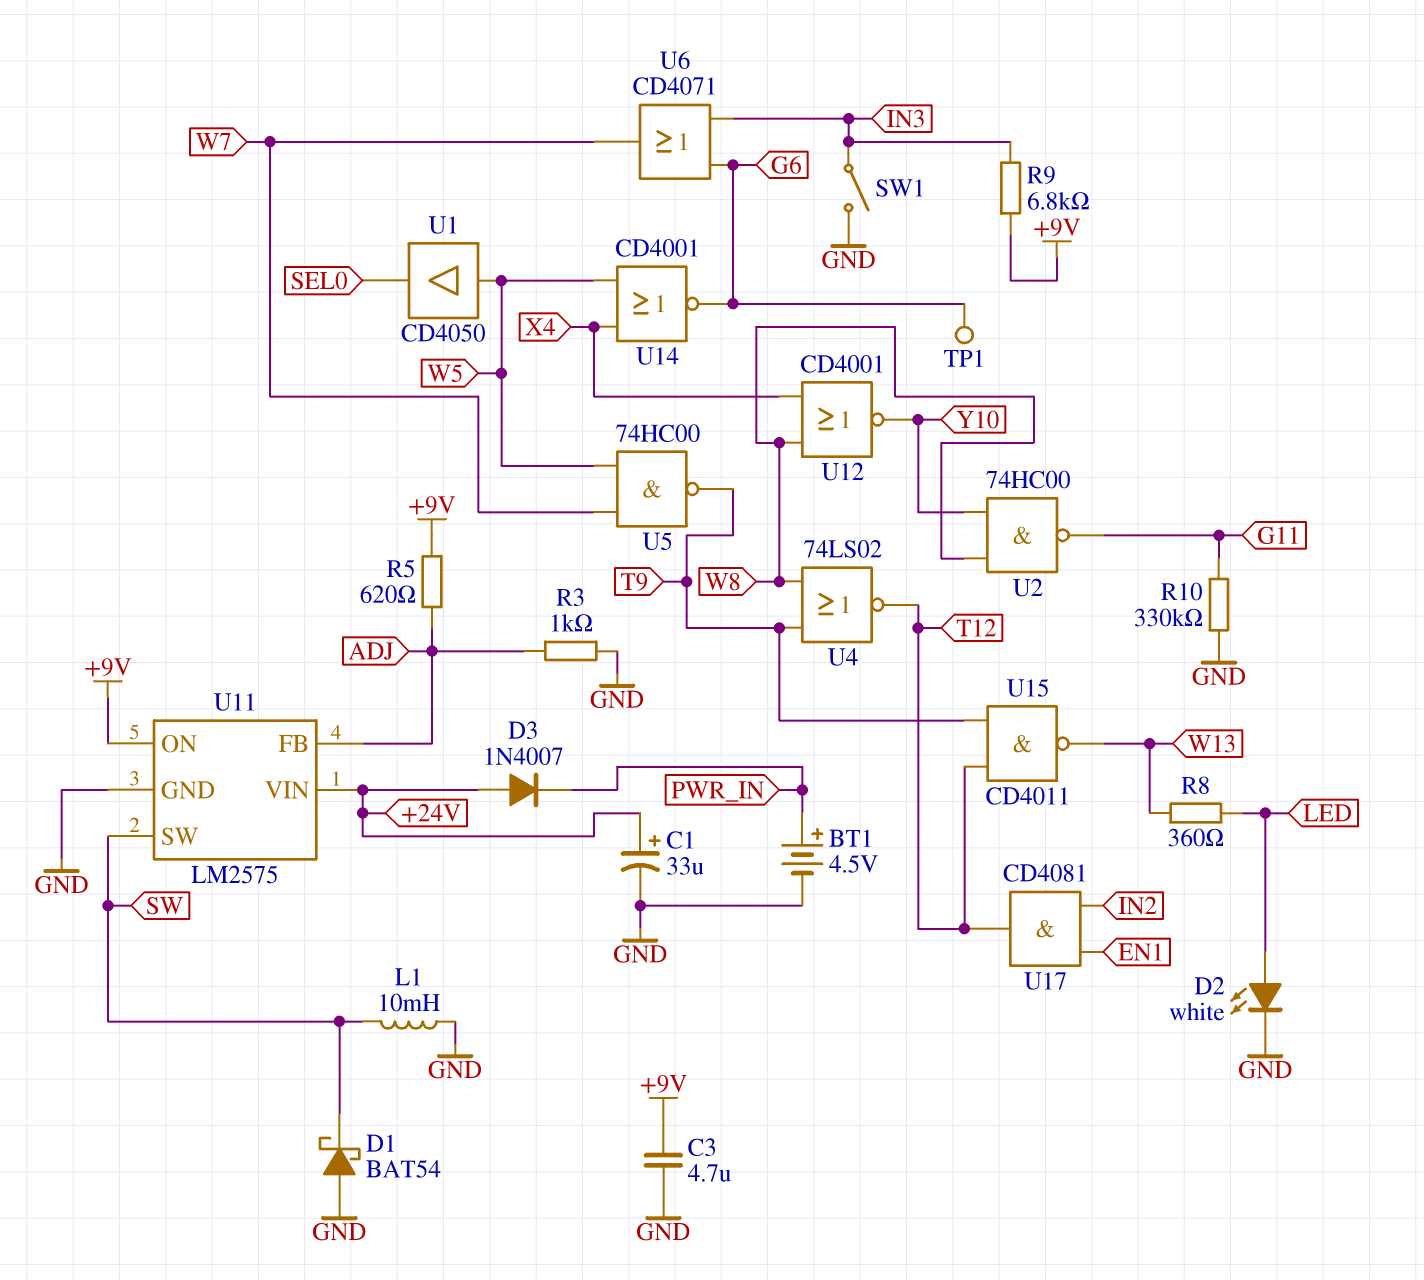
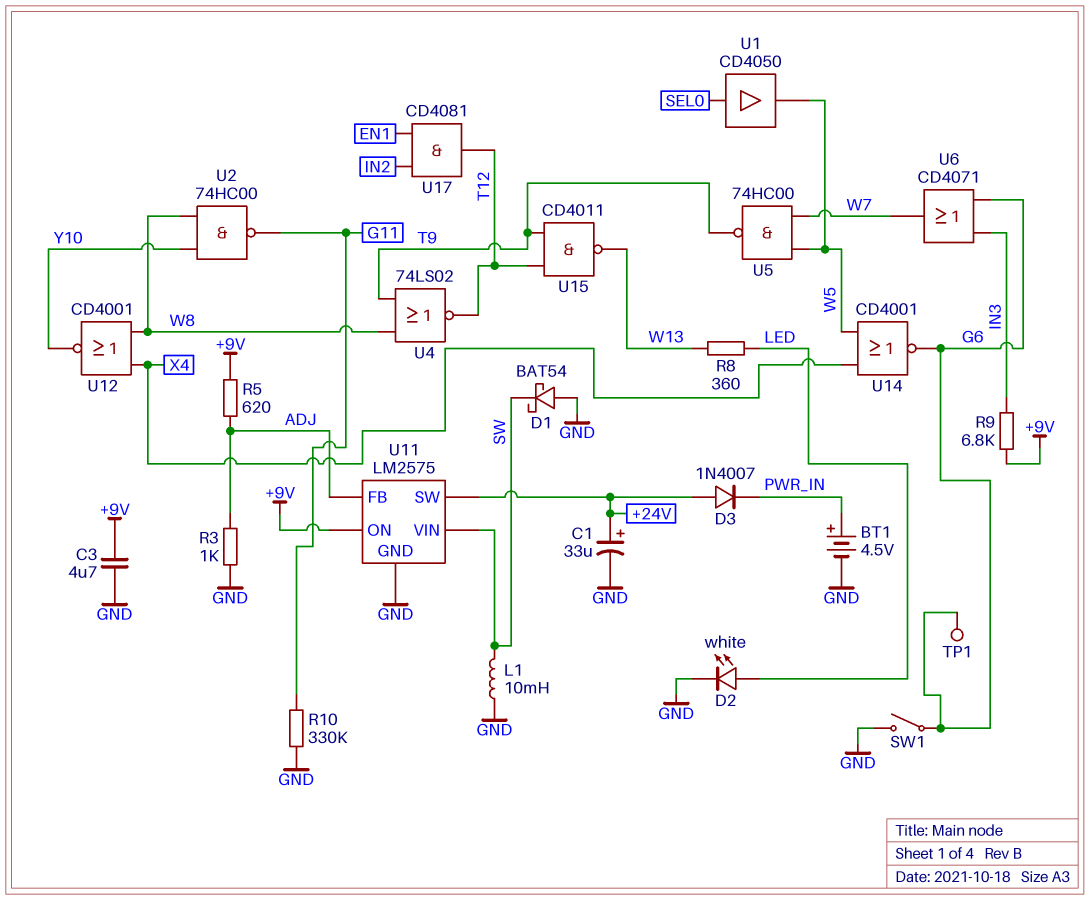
SW1: switch (GND, IN3) -> switch (G6, GND)
U1: buffer CD4050 (in W5, out SEL0) -> buffer CD4050 (in SEL0, out W5)
U11 pin SW: SW -> +24V
U11 pin VIN: +24V -> SW

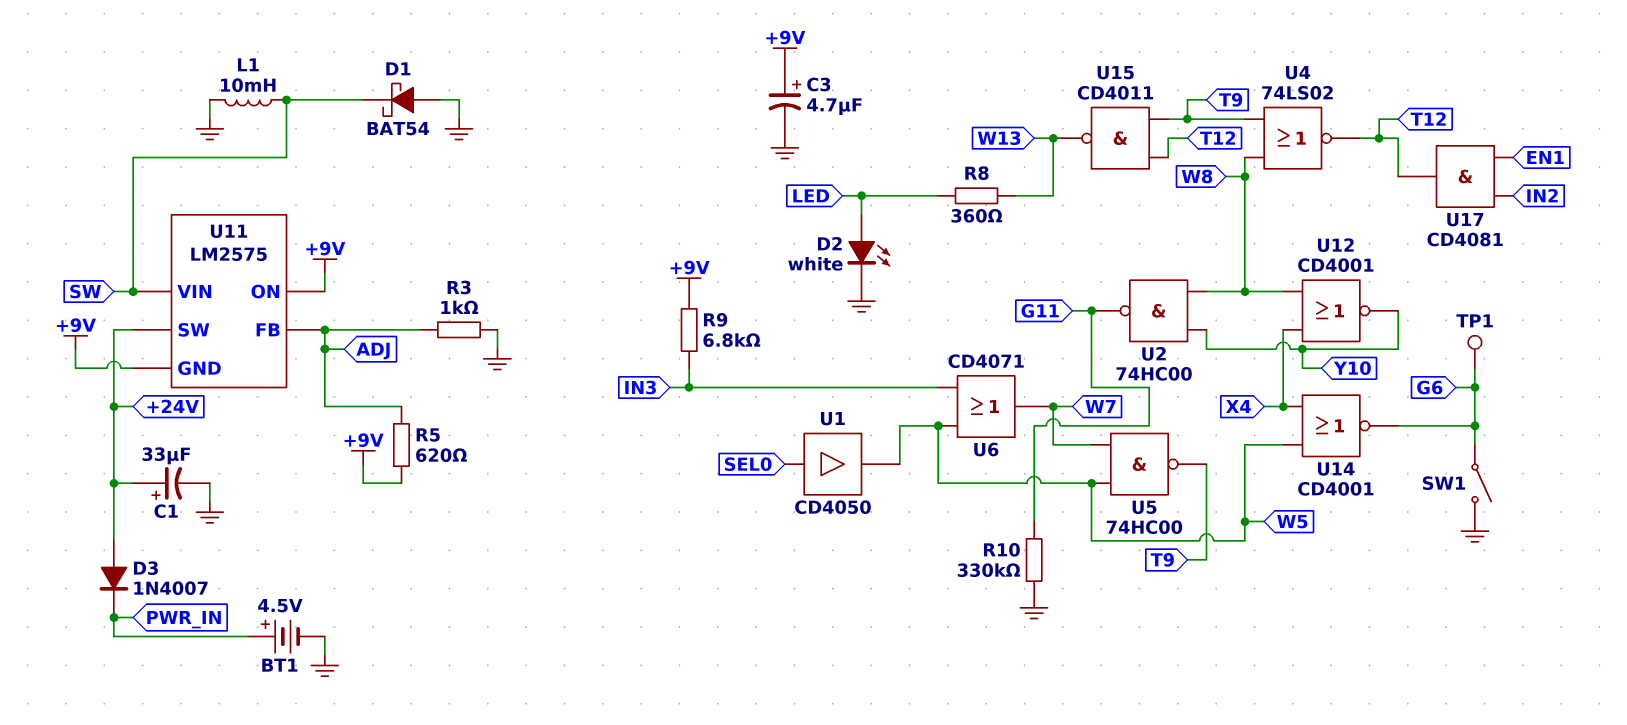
C3: 4.7uF (+9V, GND) -> 4.7uF (plus +9V, minus GND)
U6: OR CD4071 (in G6, in IN3, out W7) -> OR CD4071 (in IN3, in W5, out W7)
U11 pin GND: GND -> +9V

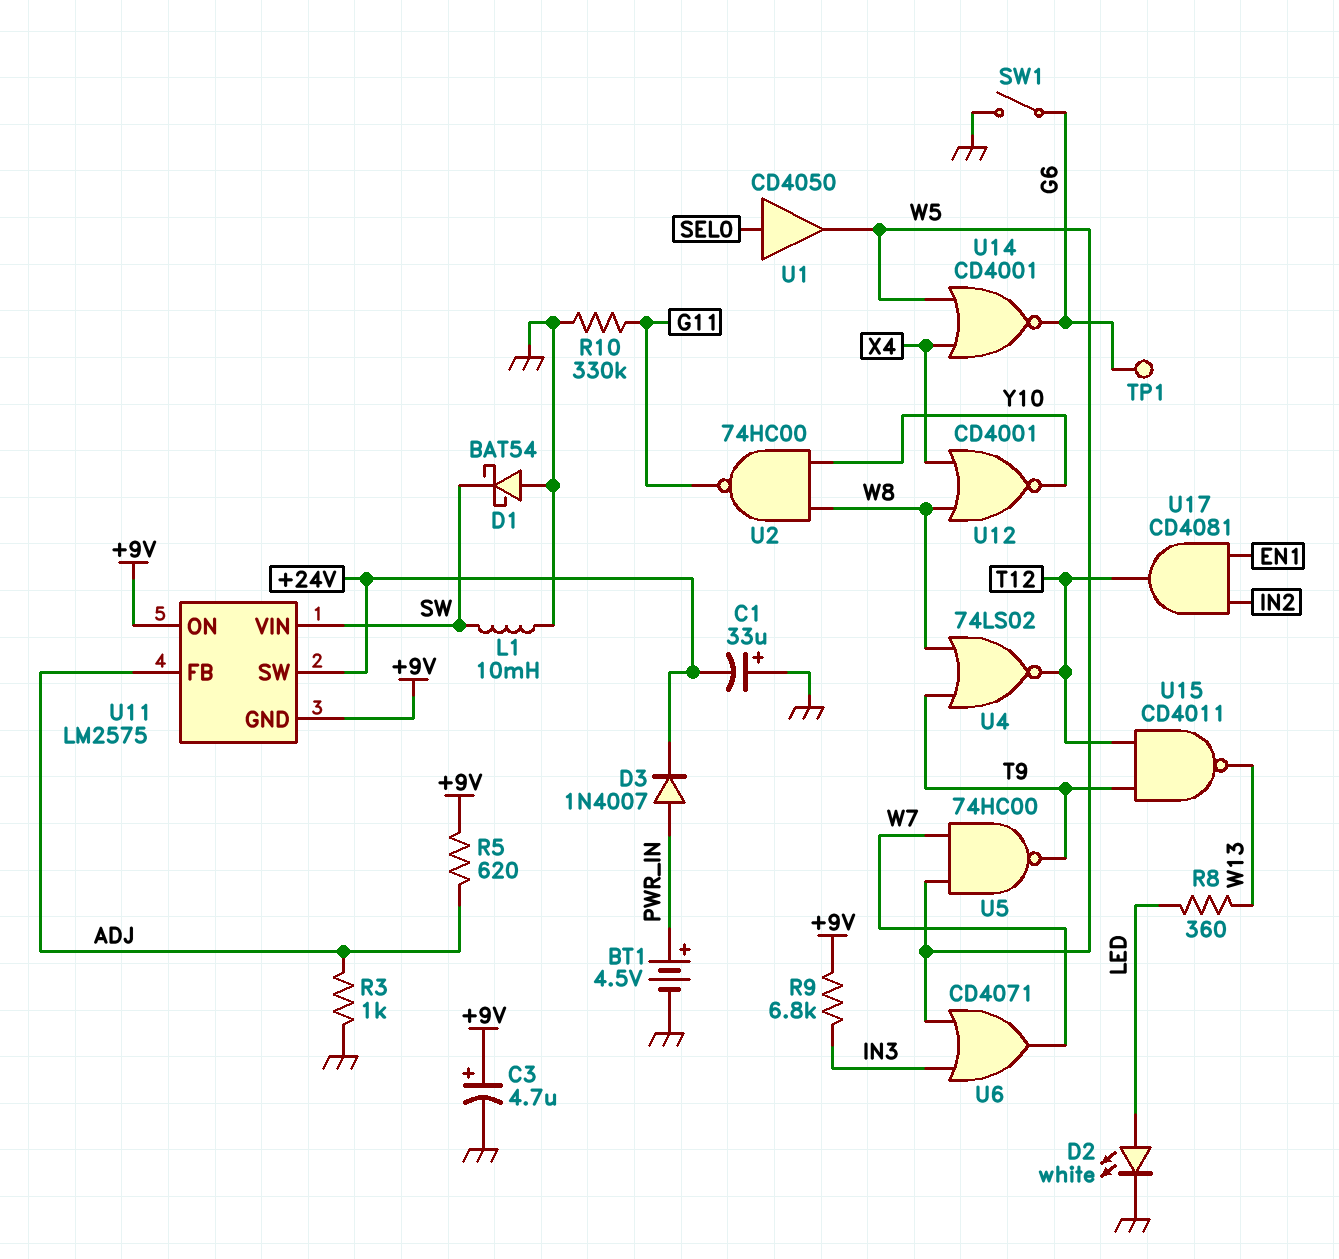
C1: 33uF (plus +24V, minus GND) -> 33uF (plus GND, minus +24V)
D3: diode 1N4007 (A +24V, K PWR_IN) -> diode 1N4007 (A PWR_IN, K +24V)

